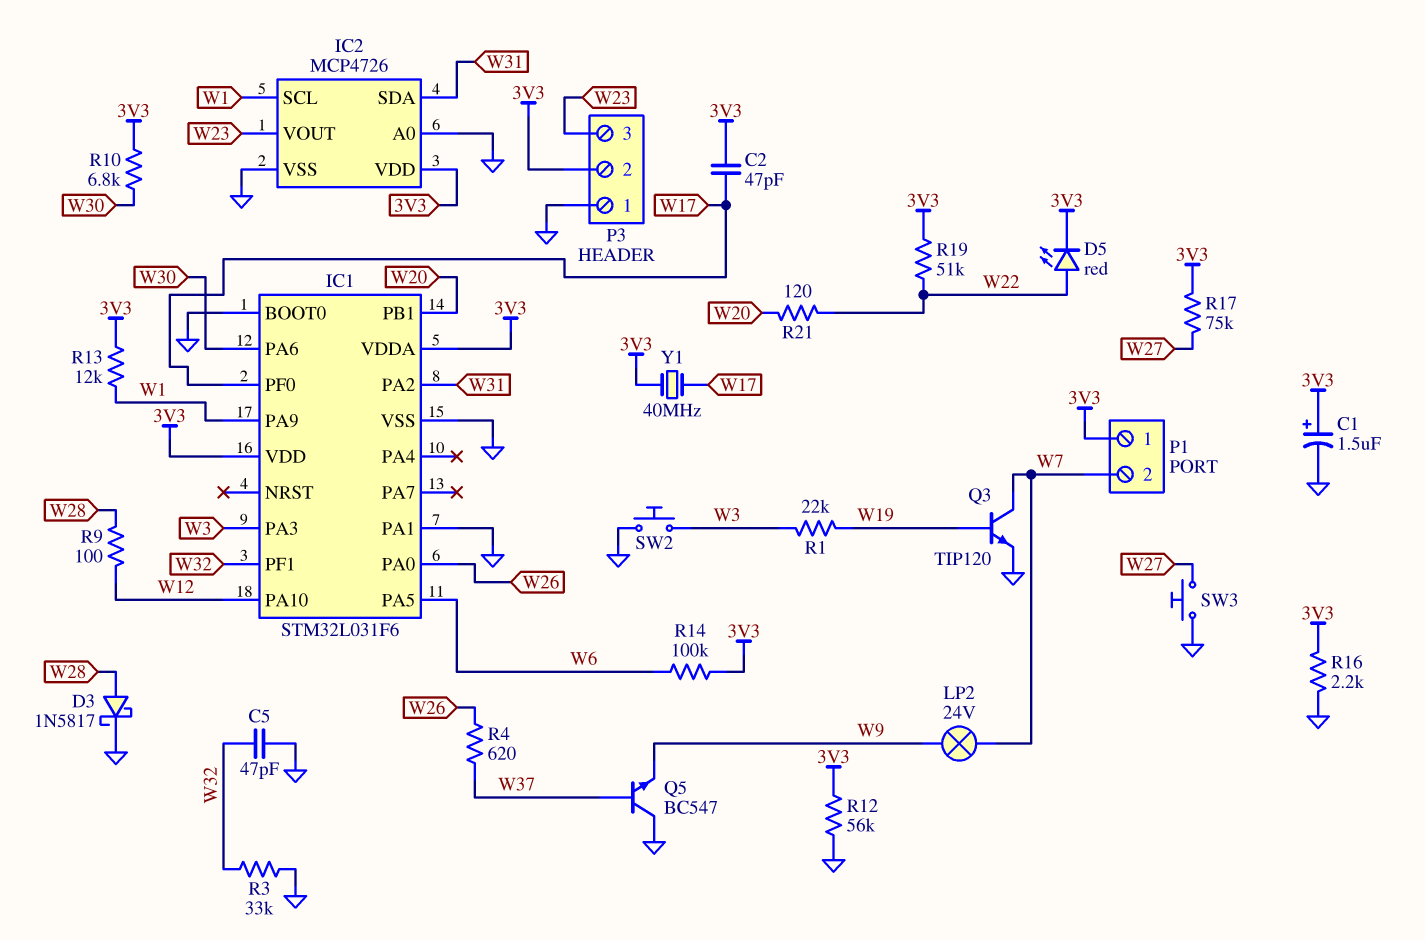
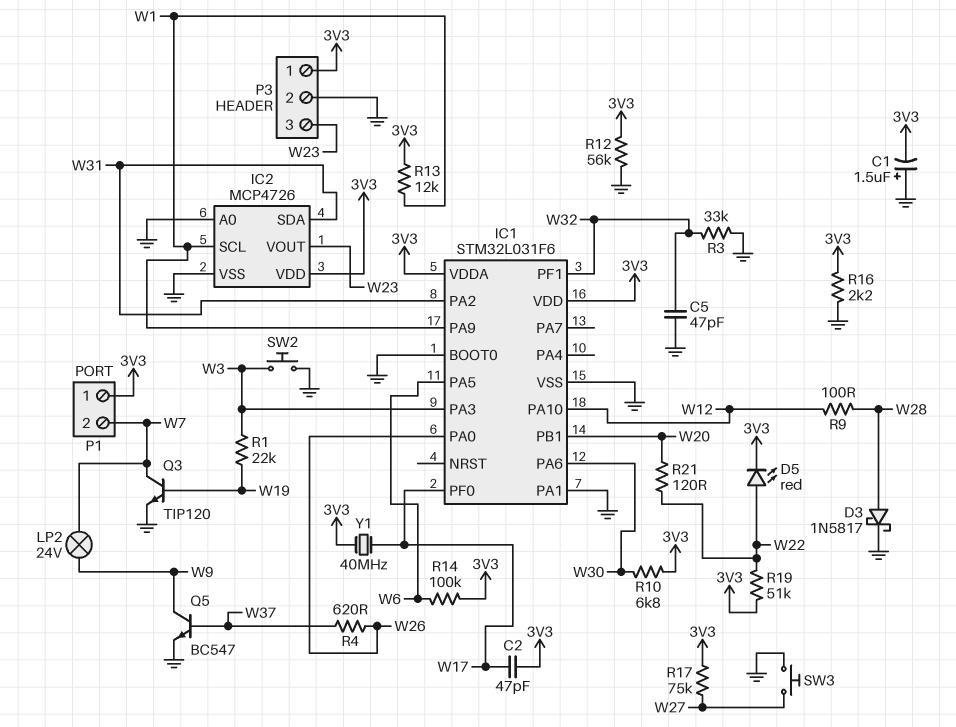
C1: 1.5uF (plus 3V3, minus GND) -> 1.5uF (plus GND, minus 3V3)
P3 pin 1: GND -> 3V3
P3 pin 2: 3V3 -> GND
Q5: NPN BC547 (B W37, C GND, E W9) -> NPN BC547 (B W37, C W9, E GND)

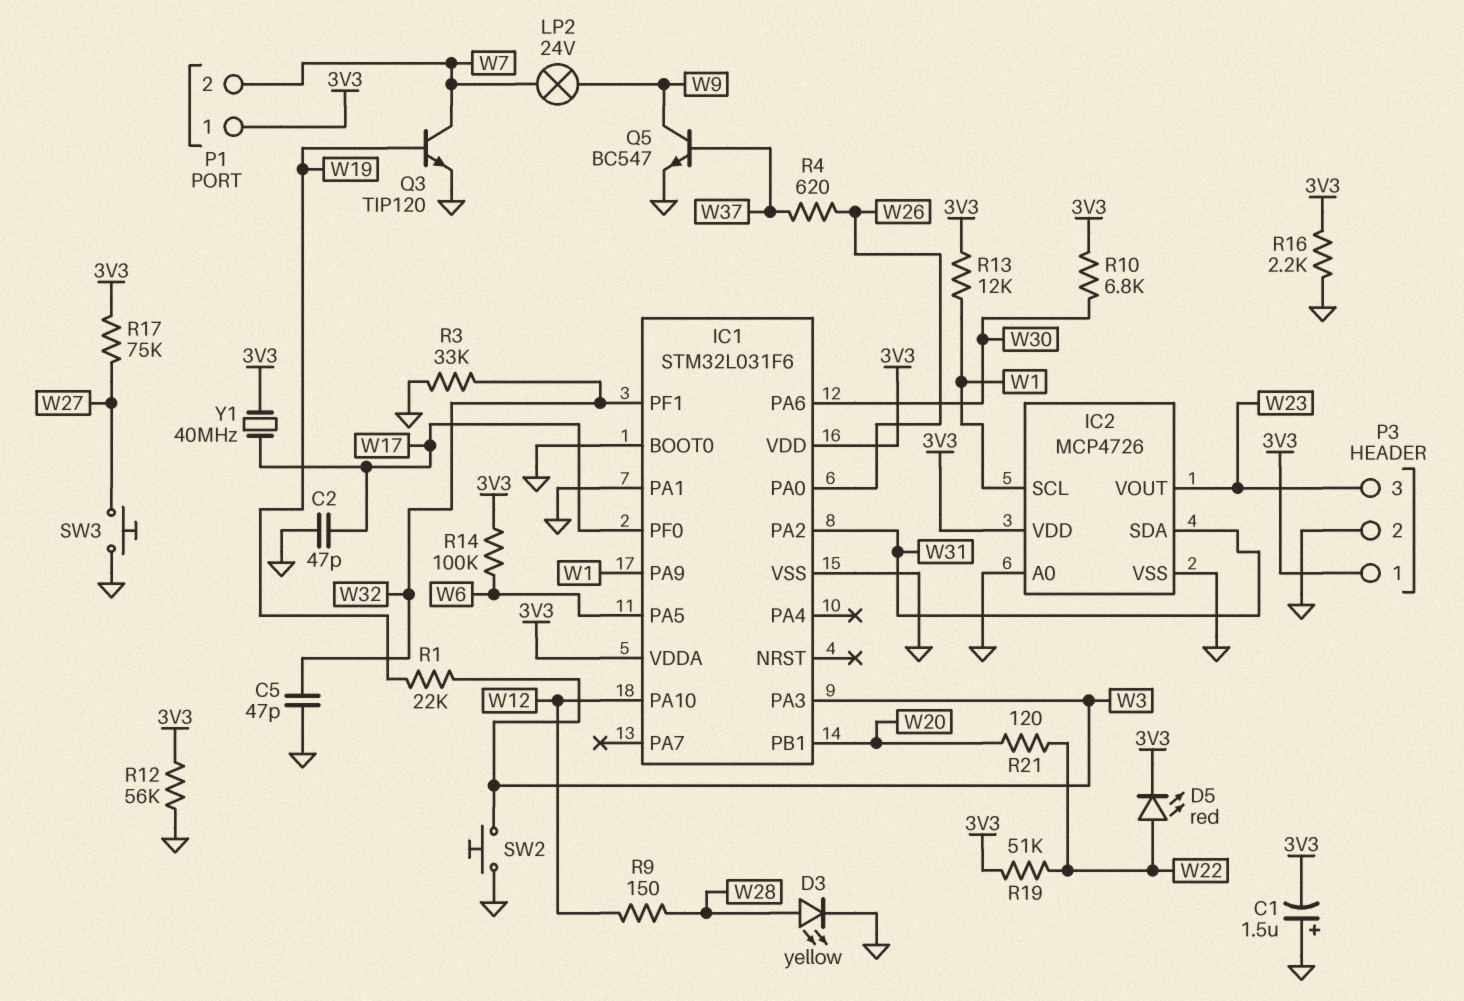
C2: 47pF (3V3, W17) -> 47pF (GND, W17)
D3: schottky 1N5817 (A W28, K GND) -> LED yellow (A W28, K GND)
R9: 100 (W12, W28) -> 150 (W12, W28)

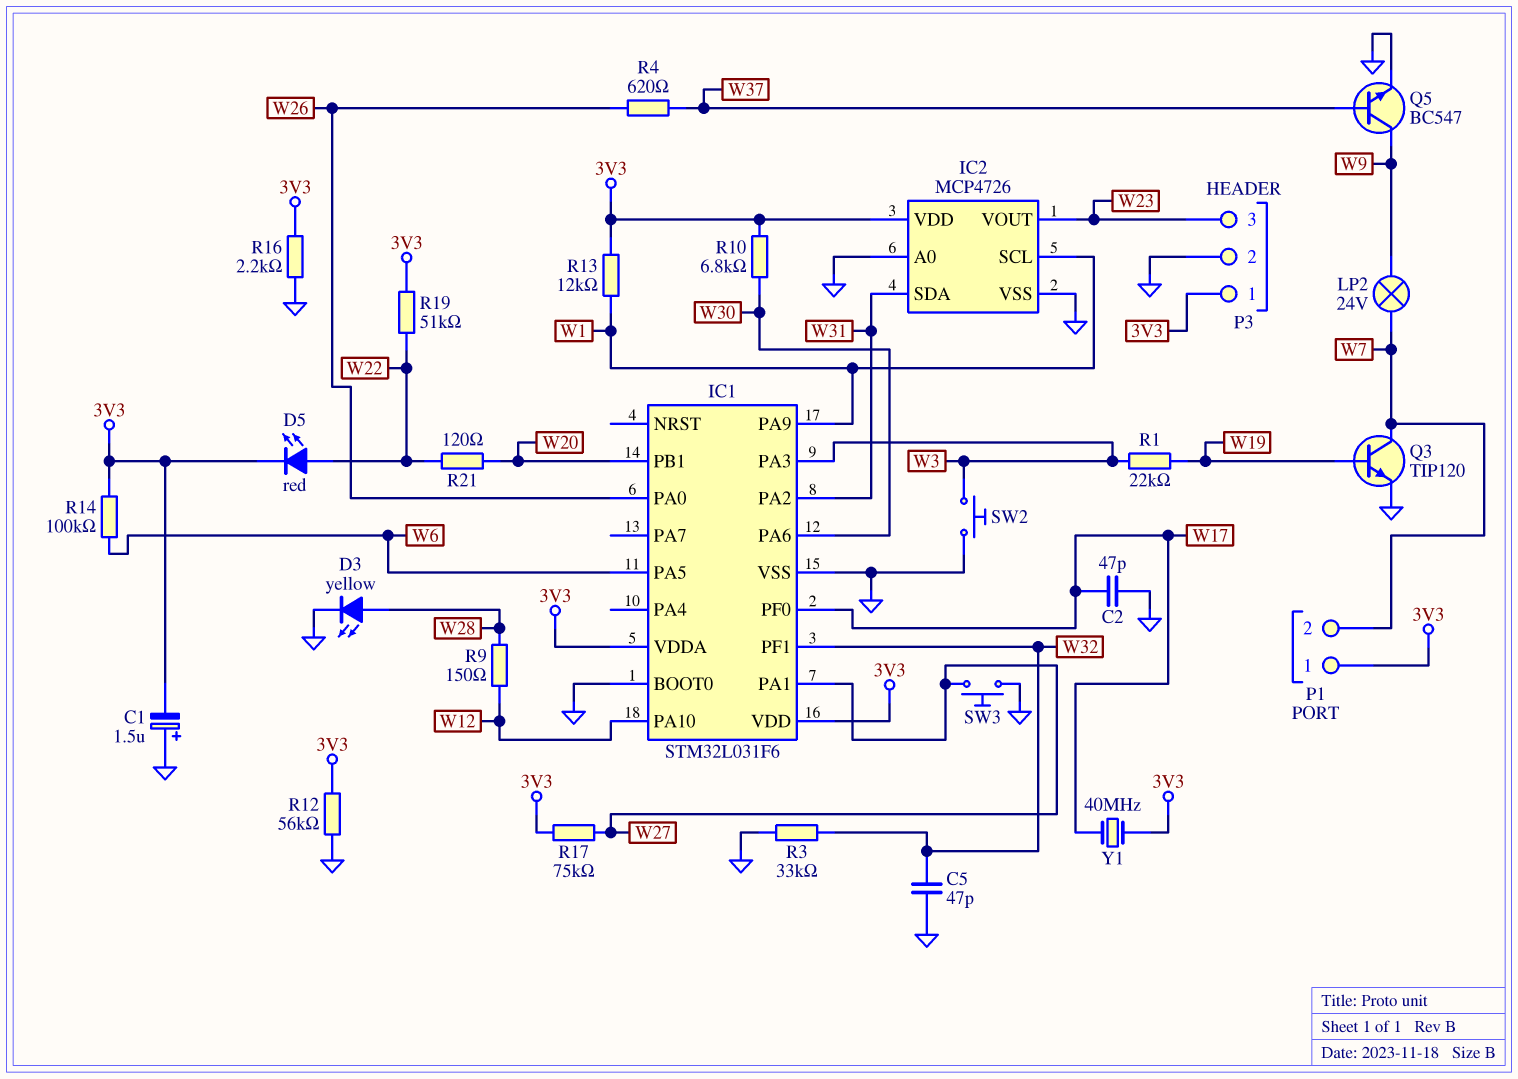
IC1 pin PA1: GND -> W27

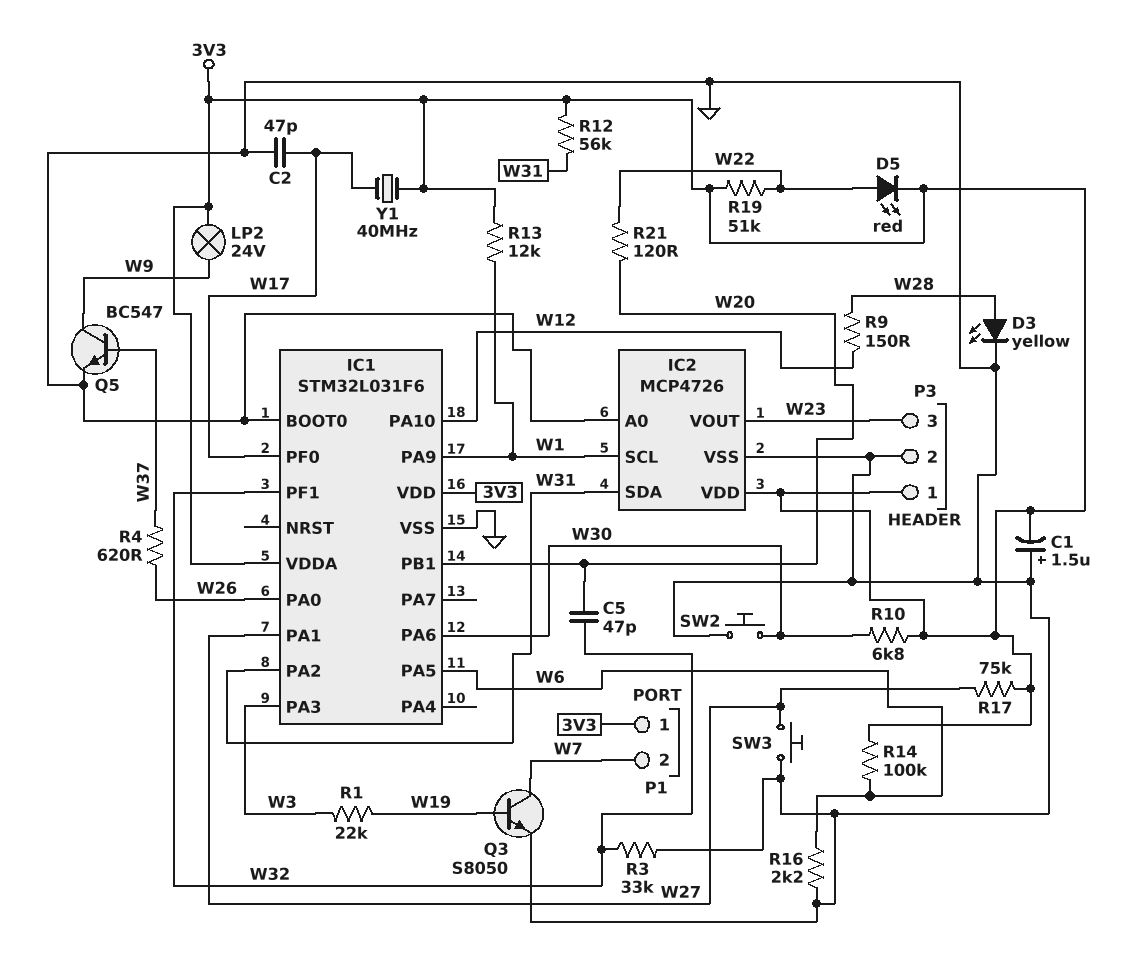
C5: 47pF (GND, W32) -> 47pF (W20, W32)
LP2: lamp 24V (W7, W9) -> lamp 24V (3V3, W9)
Q3: NPN TIP120 (B W19, C W7, E GND) -> NPN S8050 (B W19, C W7, E GND)
R12: 56k (3V3, GND) -> 56k (3V3, W31)
R16: 2.2k (3V3, GND) -> 2.2k (GND, W6)
SW2: button (GND, W3) -> button (GND, W30)

